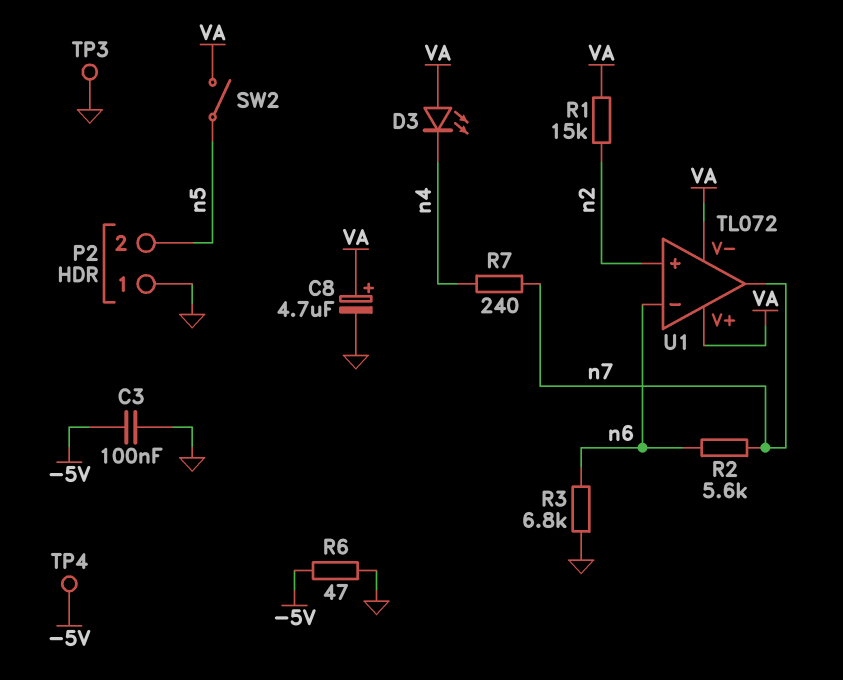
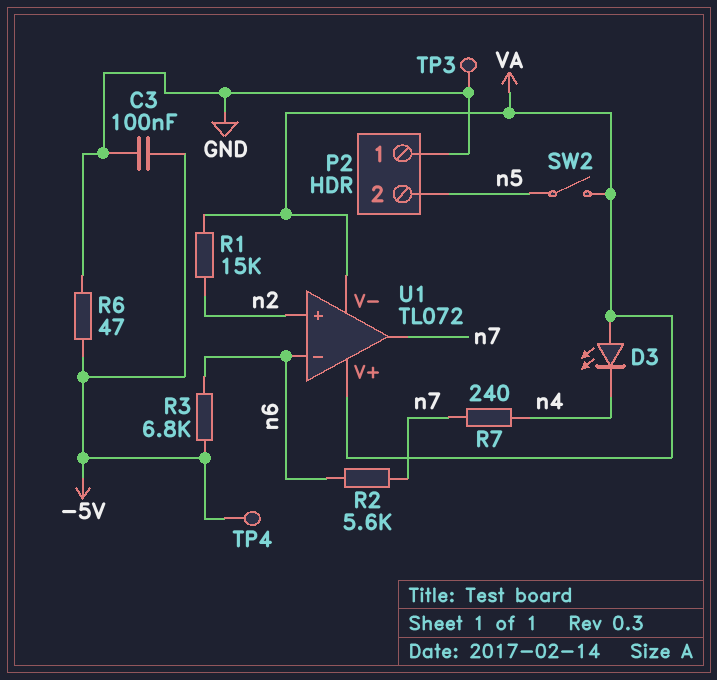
C8: 4.7uF (plus VA, minus GND) -> none
R3: 6.8k (GND, n6) -> 6.8k (-5V, n6)

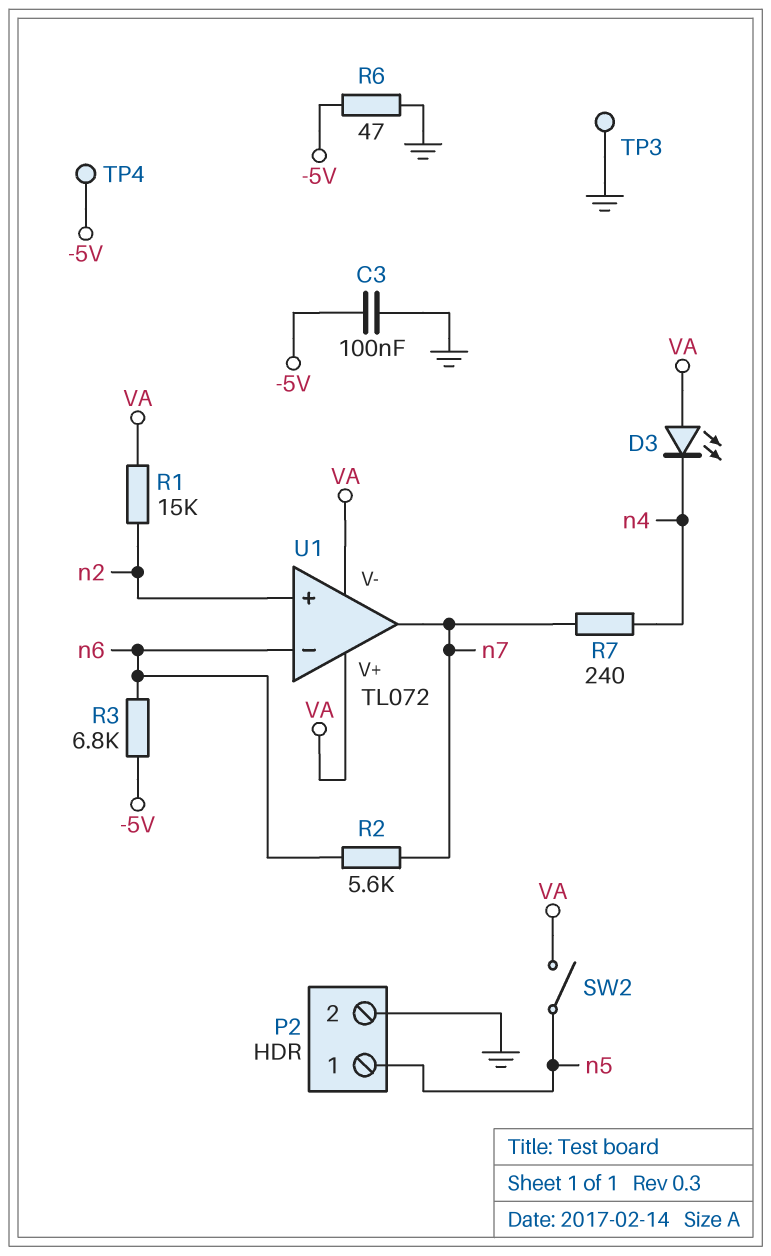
P2 pin 1: GND -> n5
P2 pin 2: n5 -> GND

